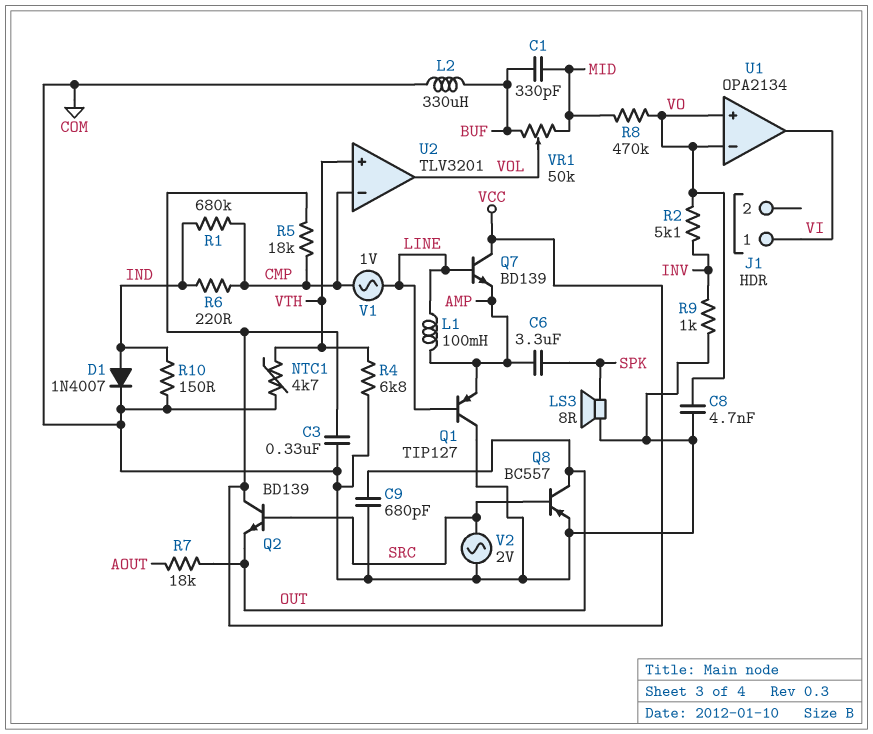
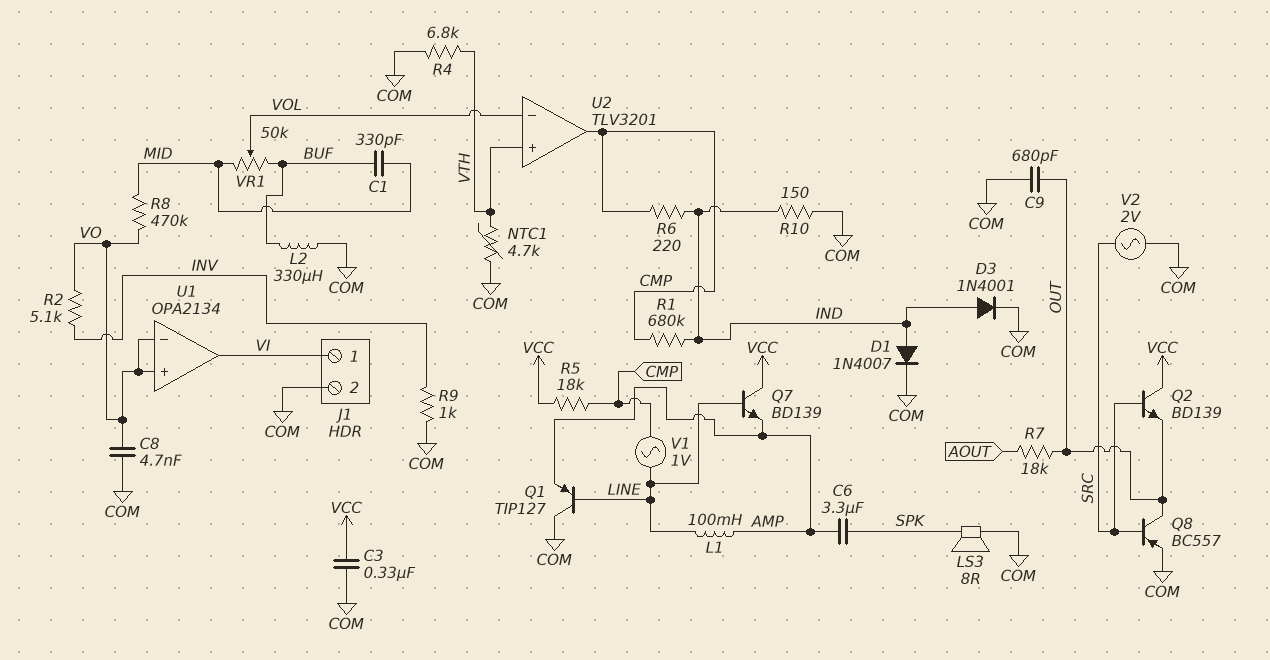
D3: none -> diode 1N4001 (A IND, K COM)
J1 pin 2: none -> COM
U2 pin in-: CMP -> VOL
U2 pin out: VOL -> CMP

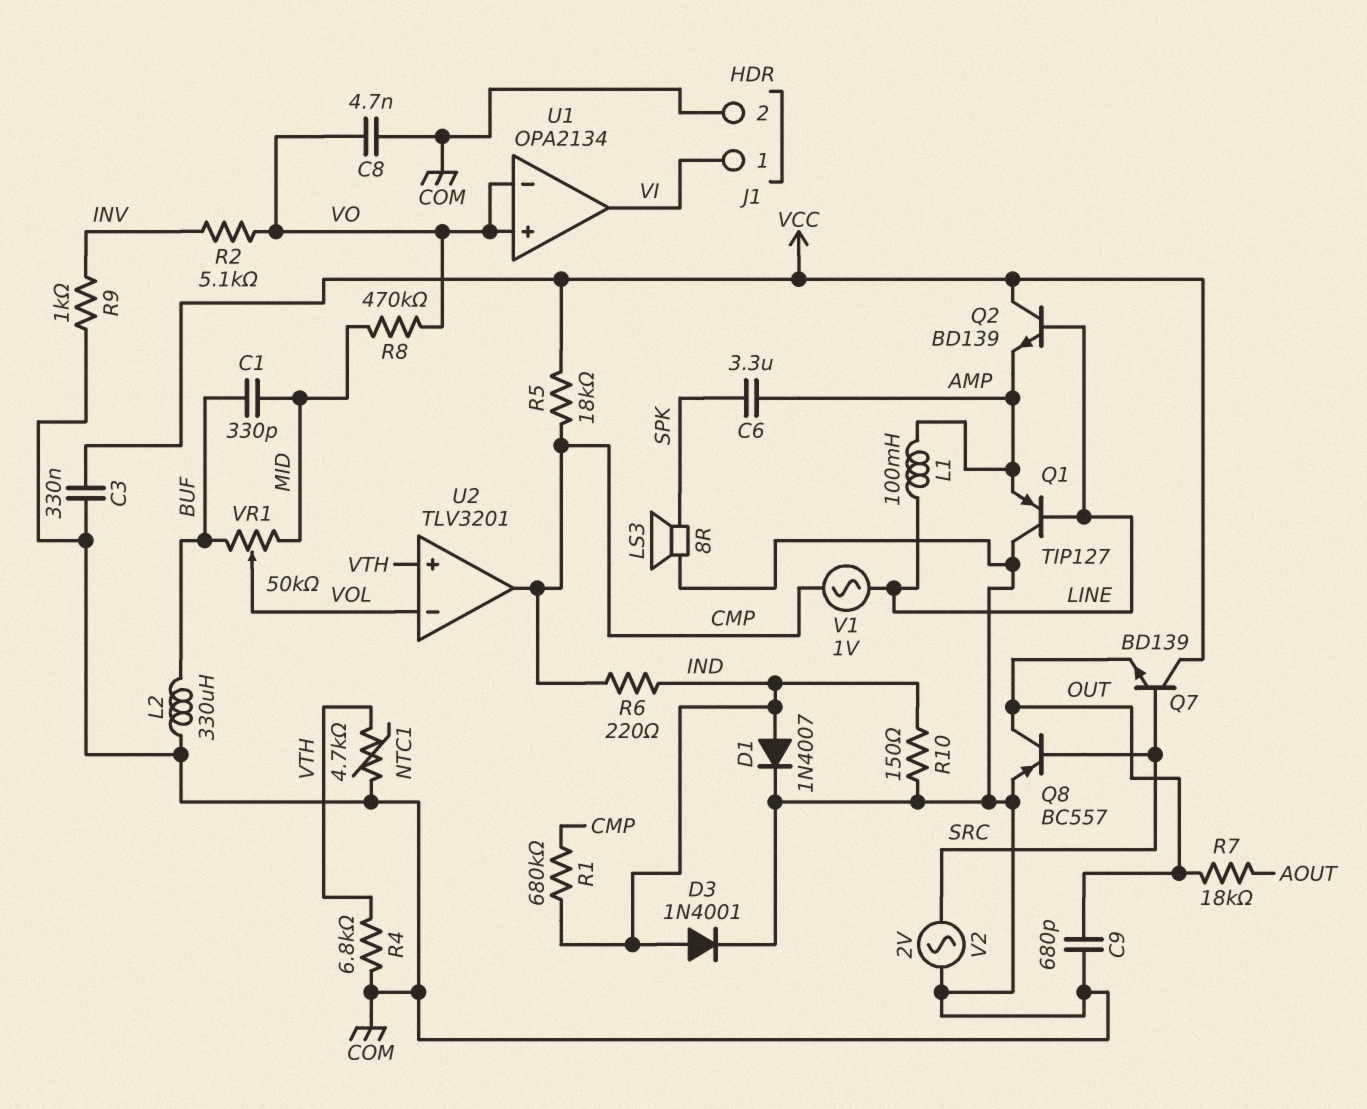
Q2: NPN BD139 (B SRC, C VCC, E OUT) -> NPN BD139 (B LINE, C VCC, E AMP)
Q7: NPN BD139 (B LINE, C VCC, E AMP) -> NPN BD139 (B SRC, C VCC, E OUT)

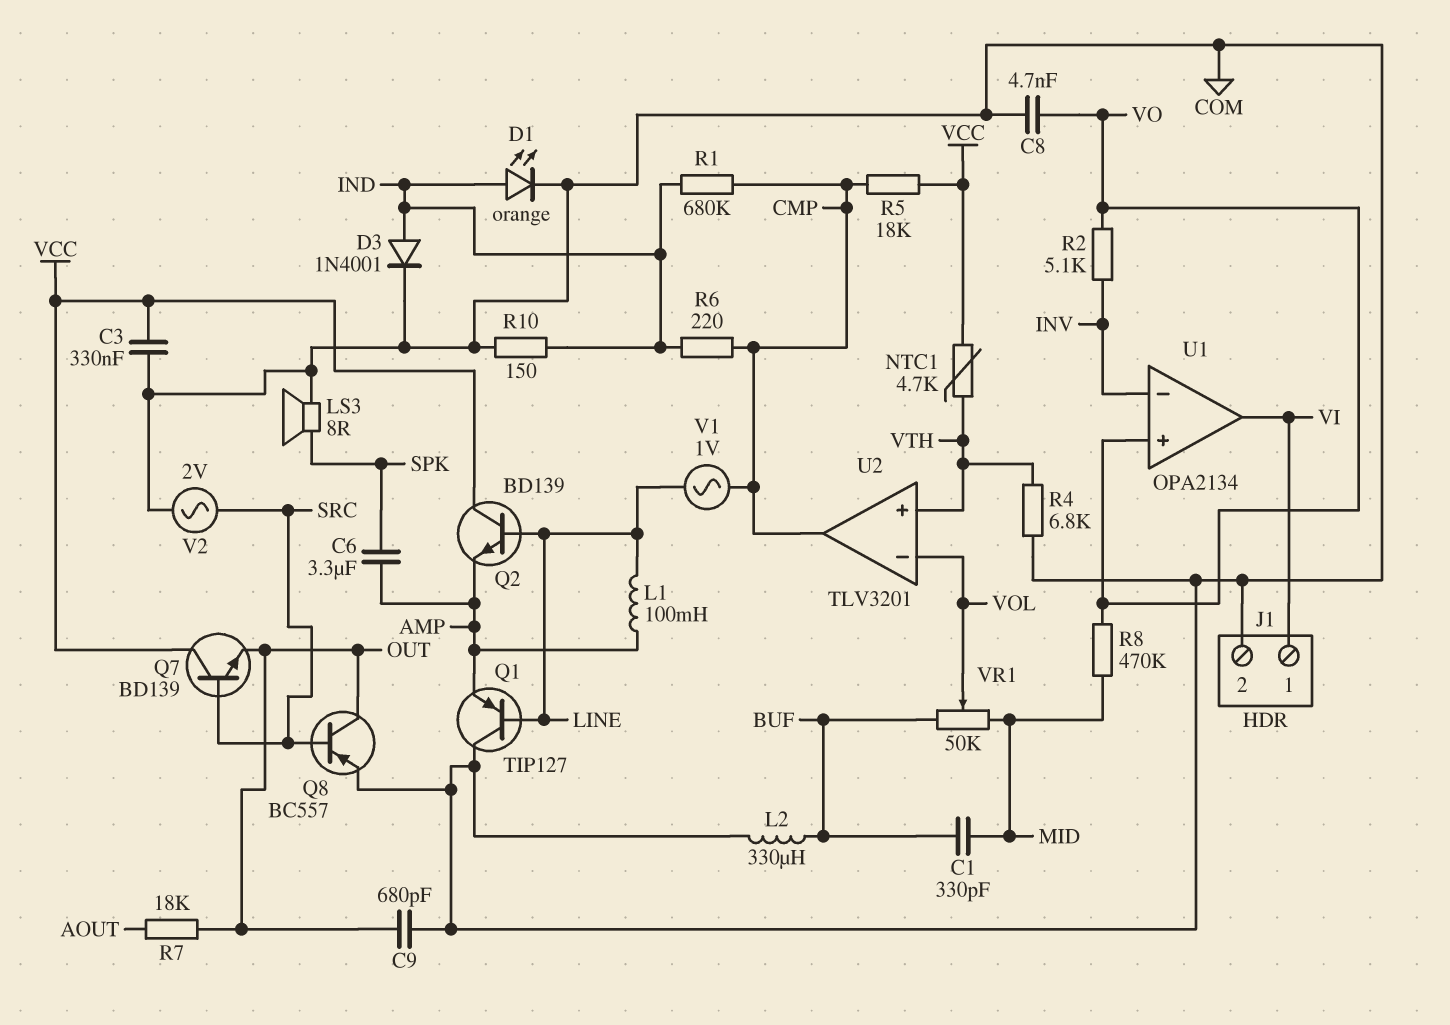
D1: diode 1N4007 (A IND, K COM) -> LED orange (A IND, K COM)
NTC1: 4.7k (COM, VTH) -> 4.7k (VCC, VTH)
R9: 1k (COM, INV) -> none
U1 pin in-: VO -> INV

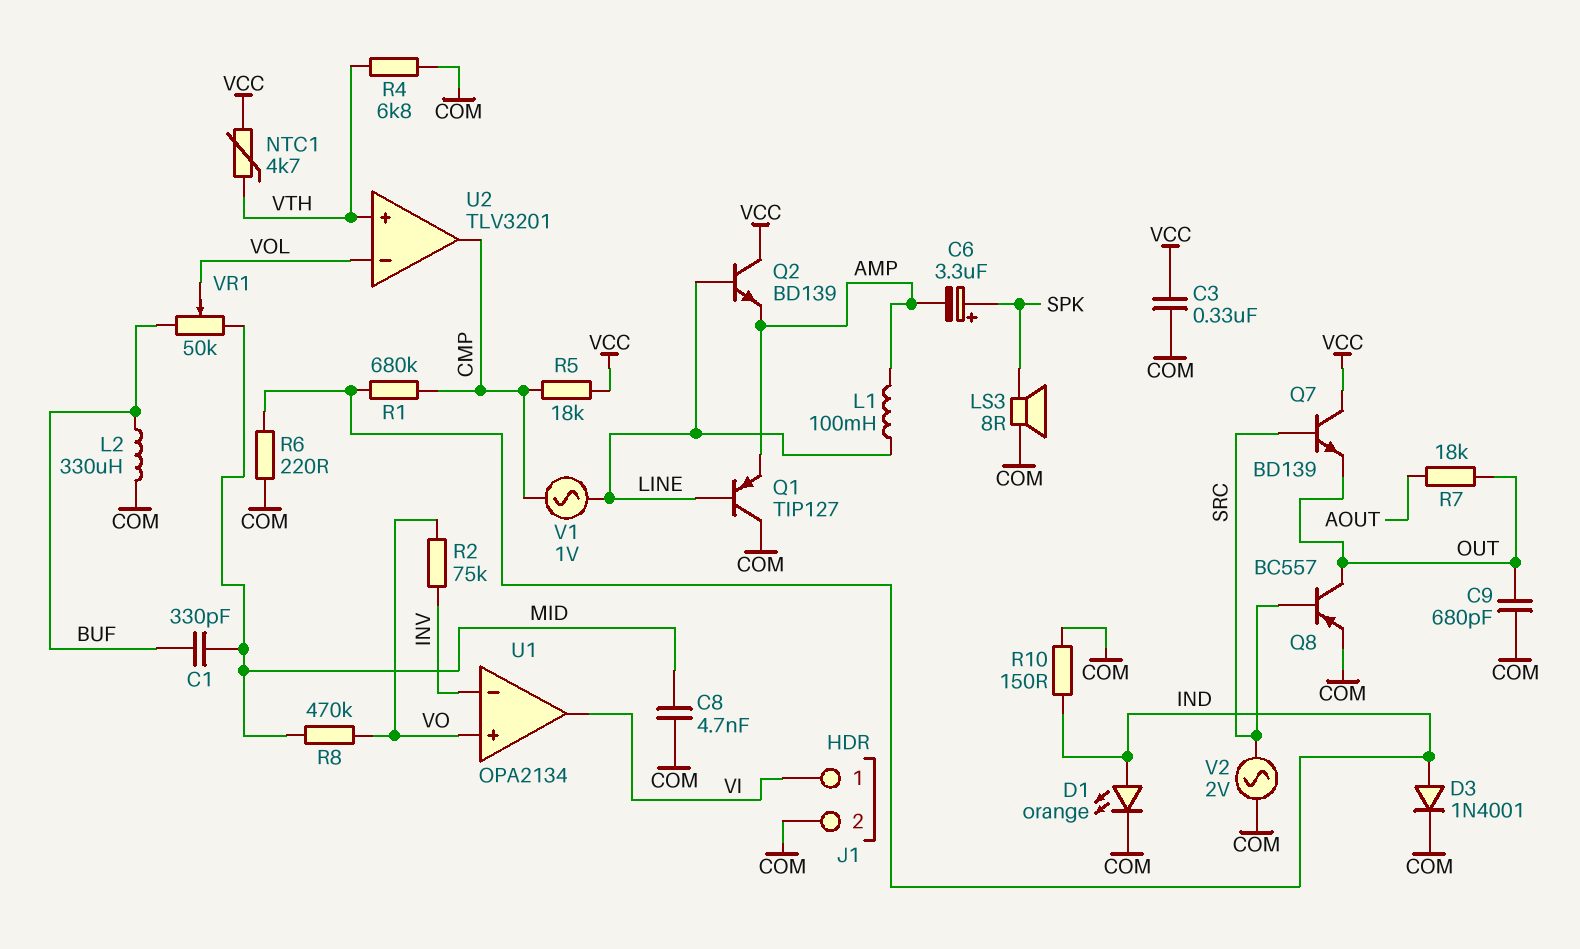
C6: 3.3uF (AMP, SPK) -> 3.3uF (plus SPK, minus AMP)
C8: 4.7nF (COM, VO) -> 4.7nF (COM, MID)
R2: 5.1k (INV, VO) -> 75k (INV, VO)
R6: 220 (CMP, IND) -> 220 (COM, IND)

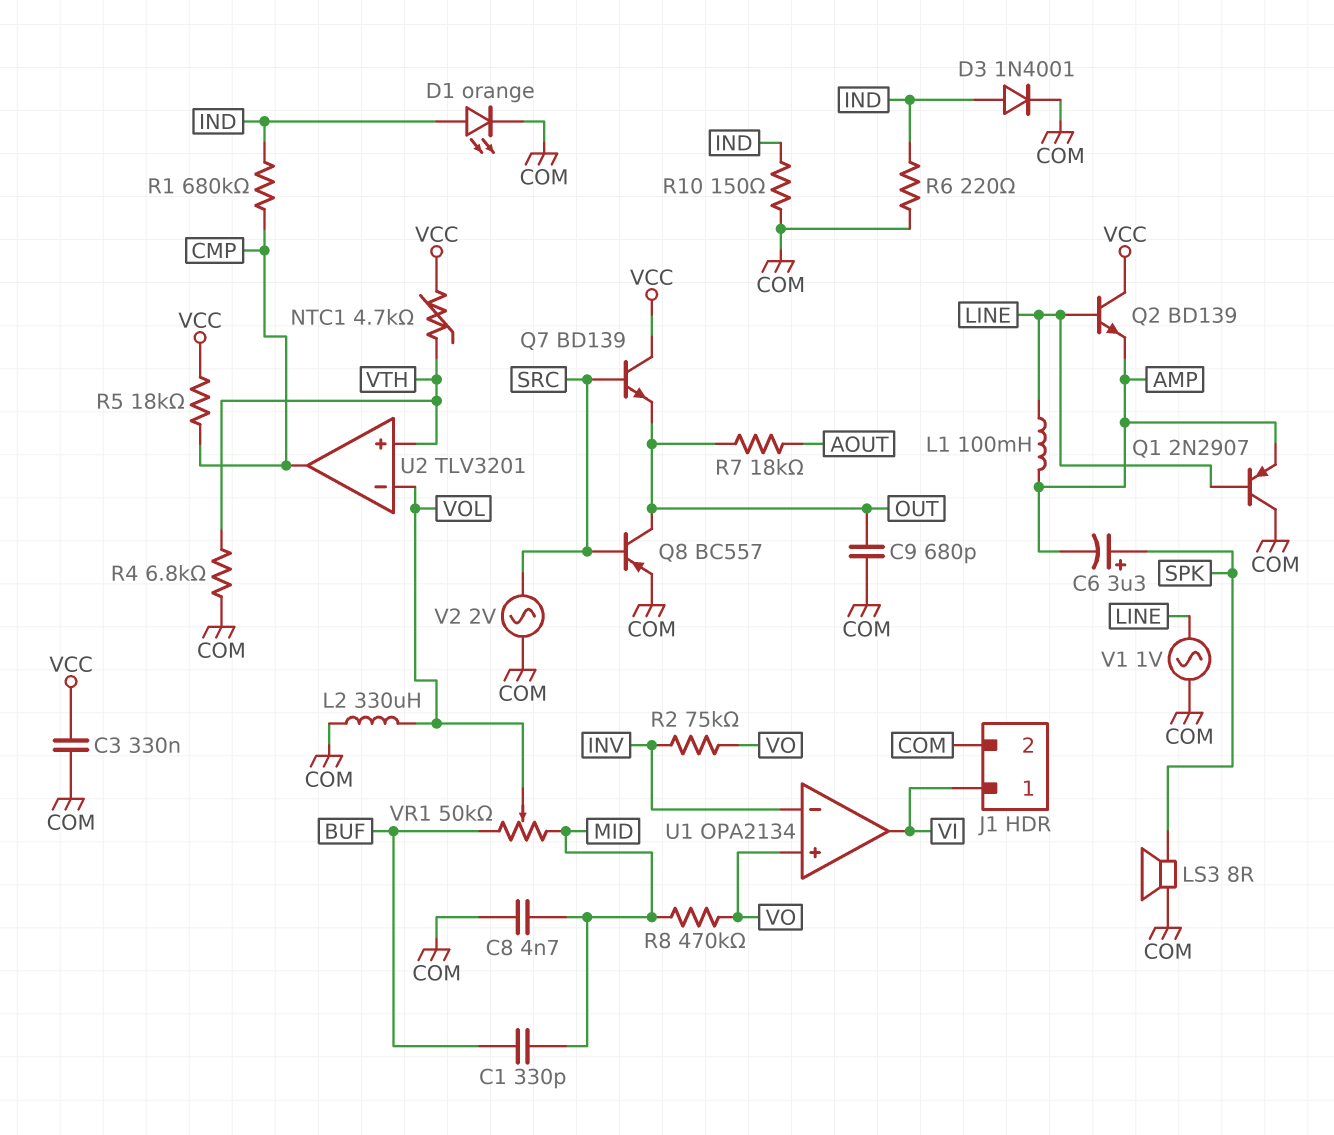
L2: 330uH (BUF, COM) -> 330uH (COM, VOL)
Q1: PNP TIP127 (B LINE, C COM, E AMP) -> PNP 2N2907 (B LINE, C COM, E AMP)
V1: AC 1V (CMP, LINE) -> AC 1V (COM, LINE)

